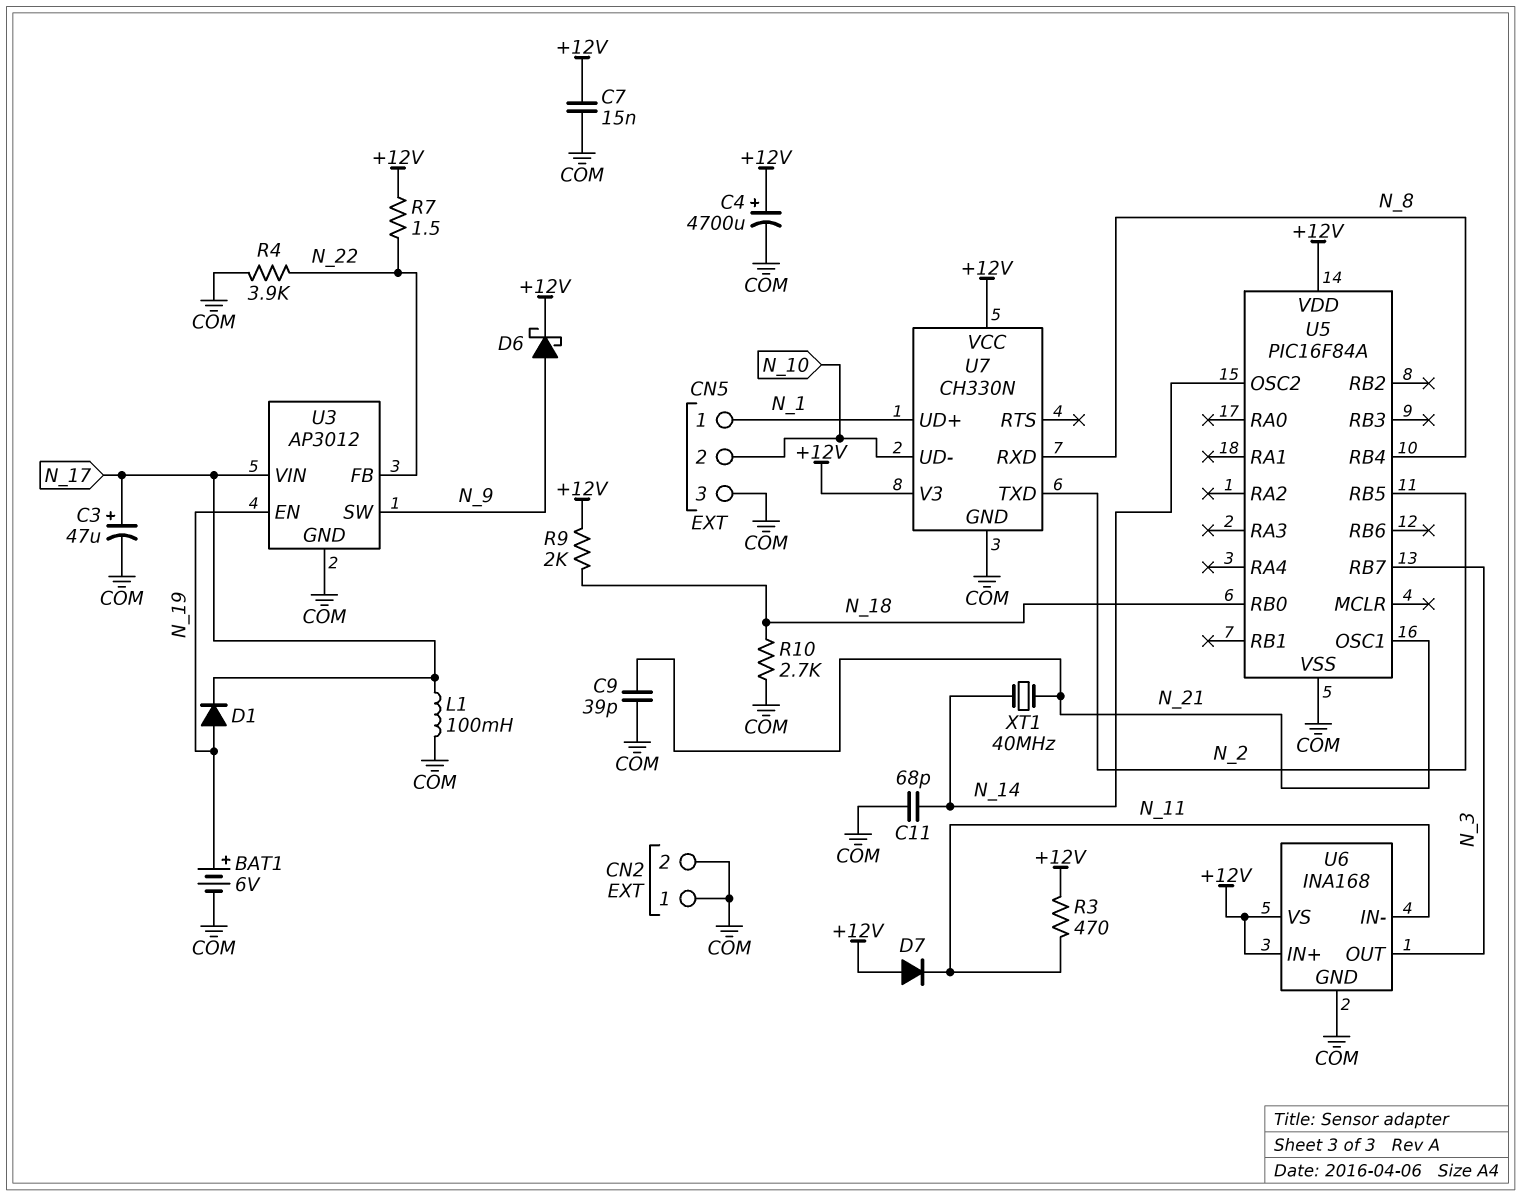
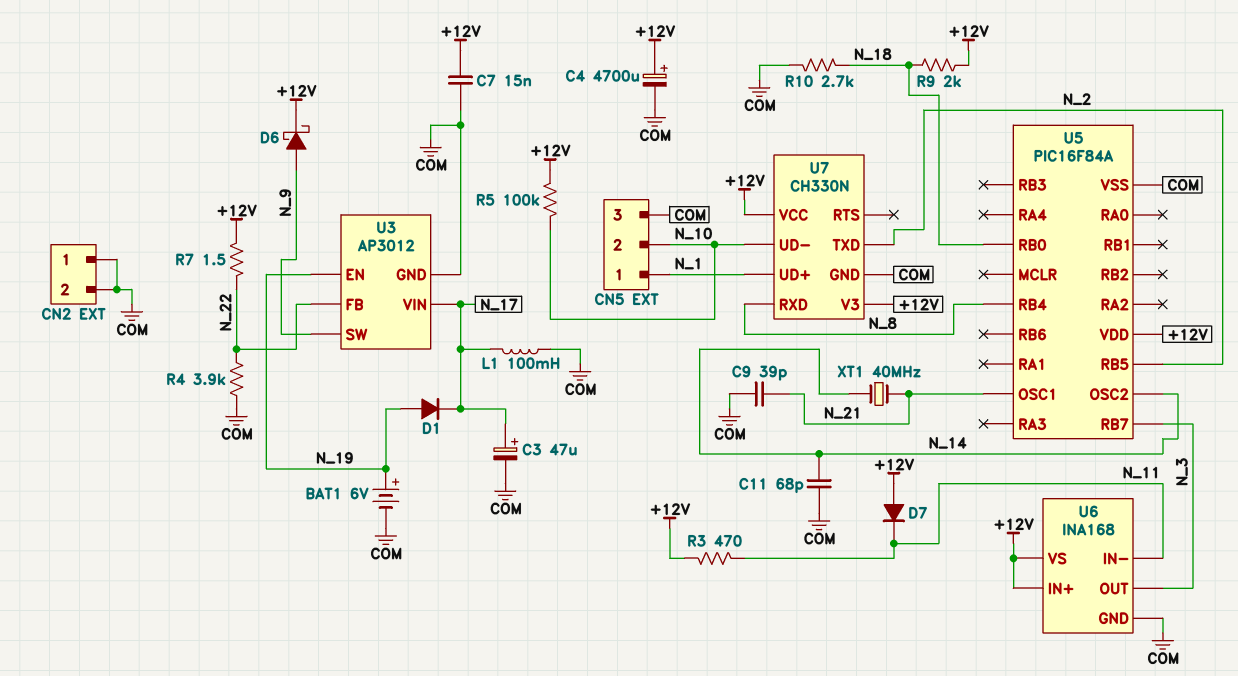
R5: none -> 100k (+12V, N_10)

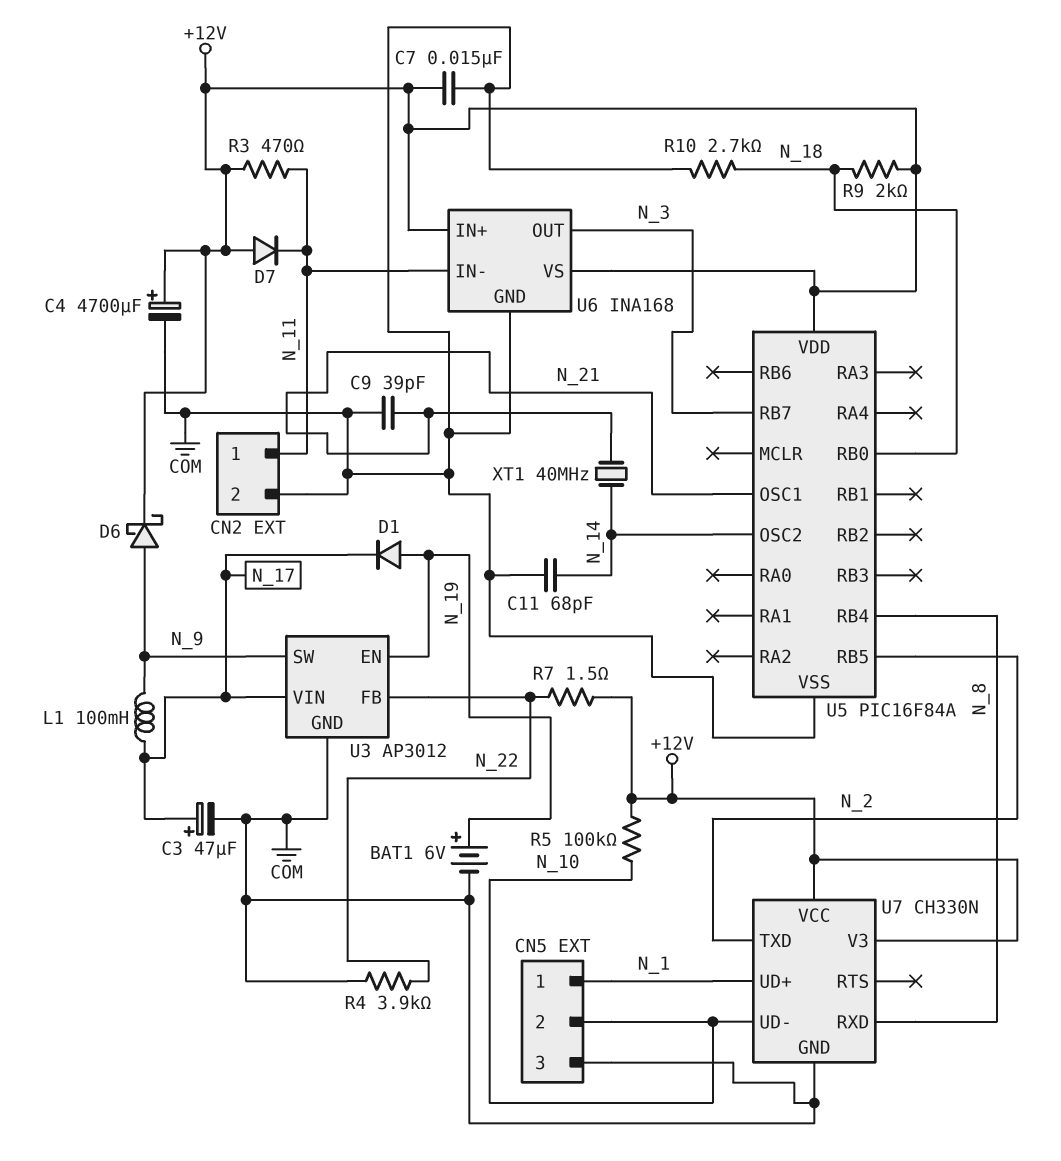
CN2 pin 1: COM -> N_11
L1: 100mH (COM, N_17) -> 100mH (N_9, N_17)

